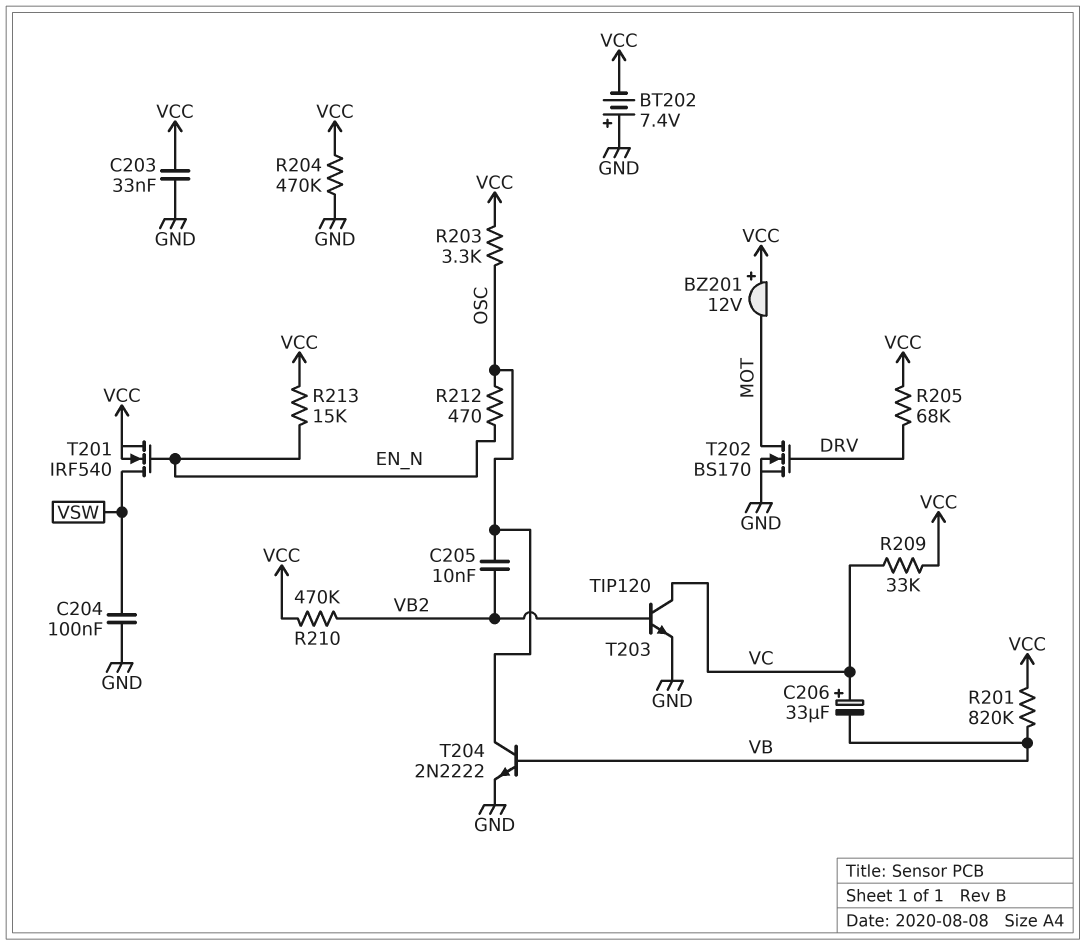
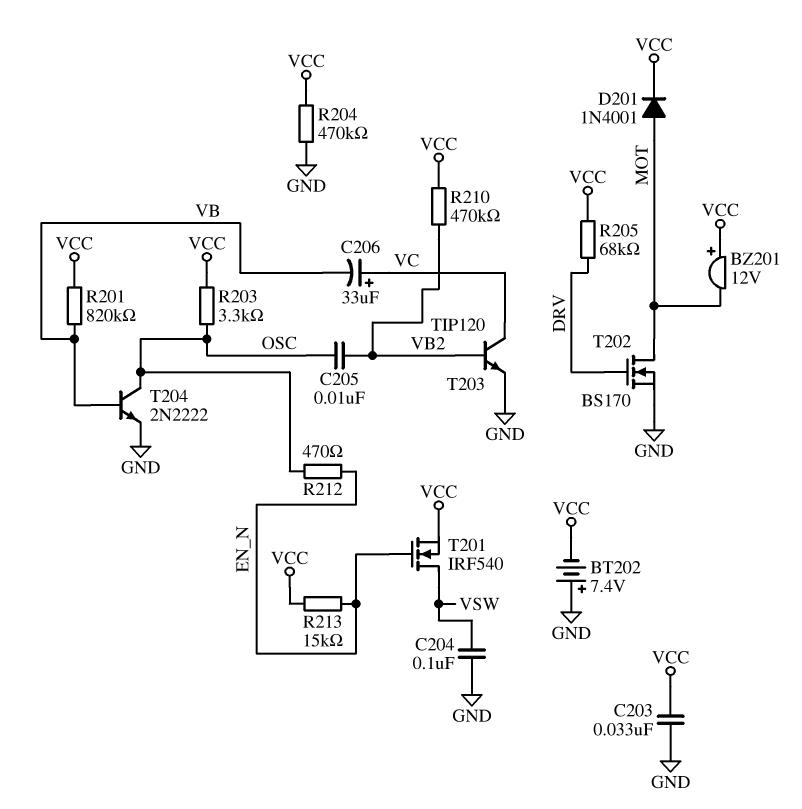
D201: none -> diode 1N4001 (A MOT, K VCC)
R209: 33k (VC, VCC) -> none

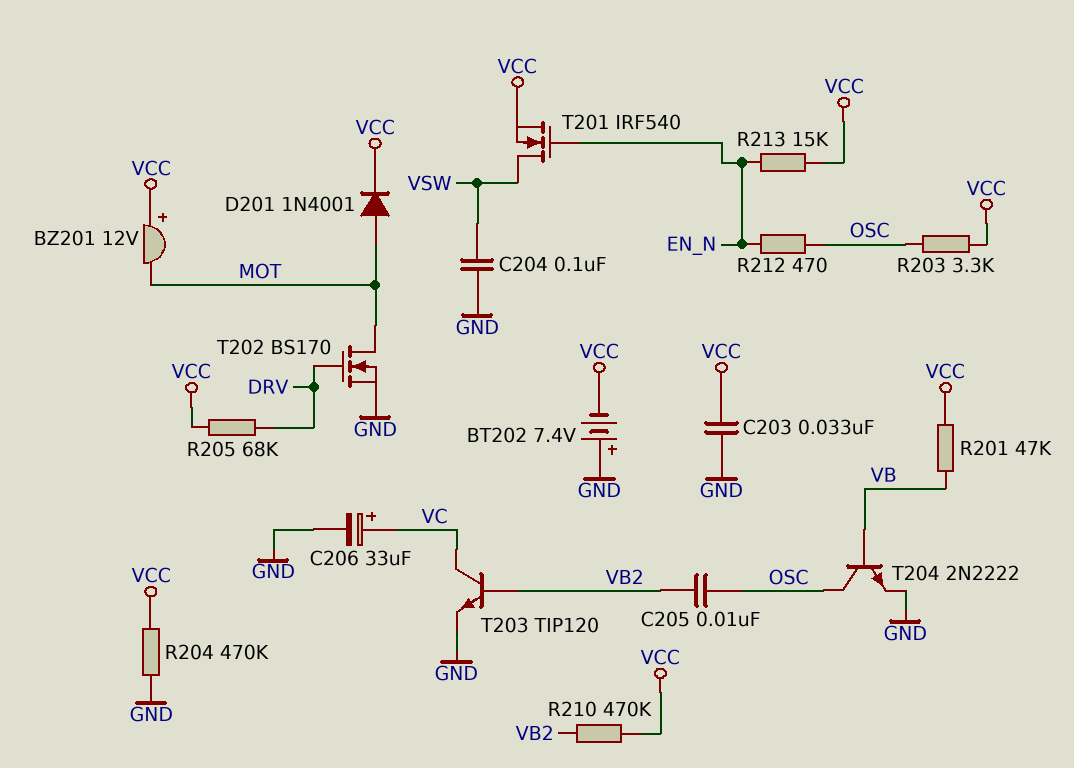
C206: 33uF (plus VC, minus VB) -> 33uF (plus VC, minus GND)
R201: 820k (VB, VCC) -> 47k (VB, VCC)

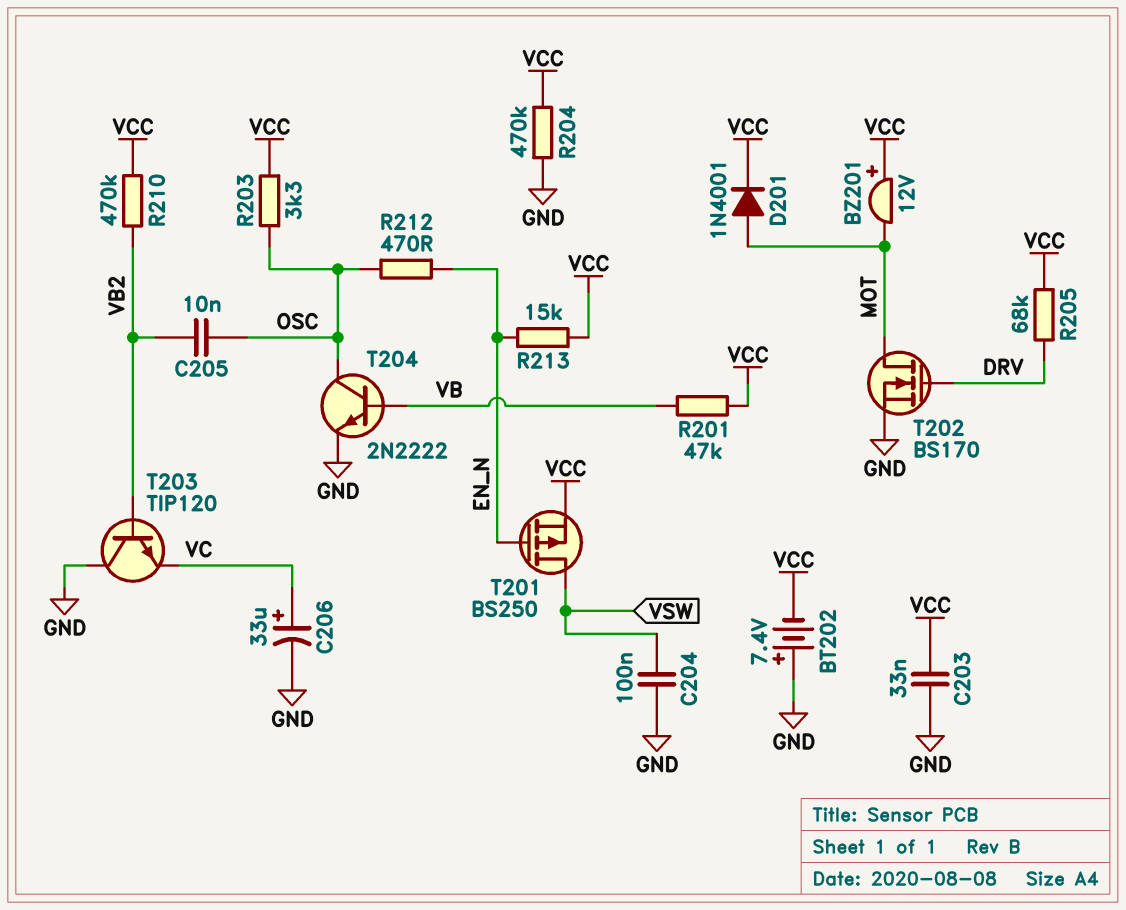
T201: NMOS IRF540 (G EN_N, D VSW, S VCC) -> PMOS BS250 (G EN_N, D VSW, S VCC)
T203: NPN TIP120 (B VB2, C VC, E GND) -> NPN TIP120 (B VB2, C GND, E VC)

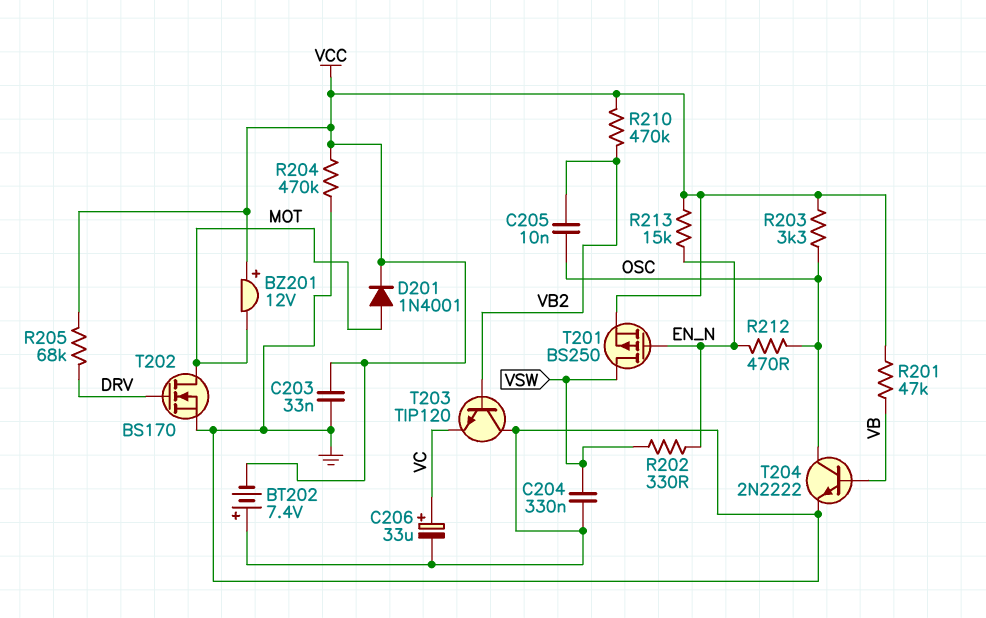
C204: 100nF (GND, VSW) -> 330nF (GND, VSW)
R202: none -> 330 (EN_N, VSW)

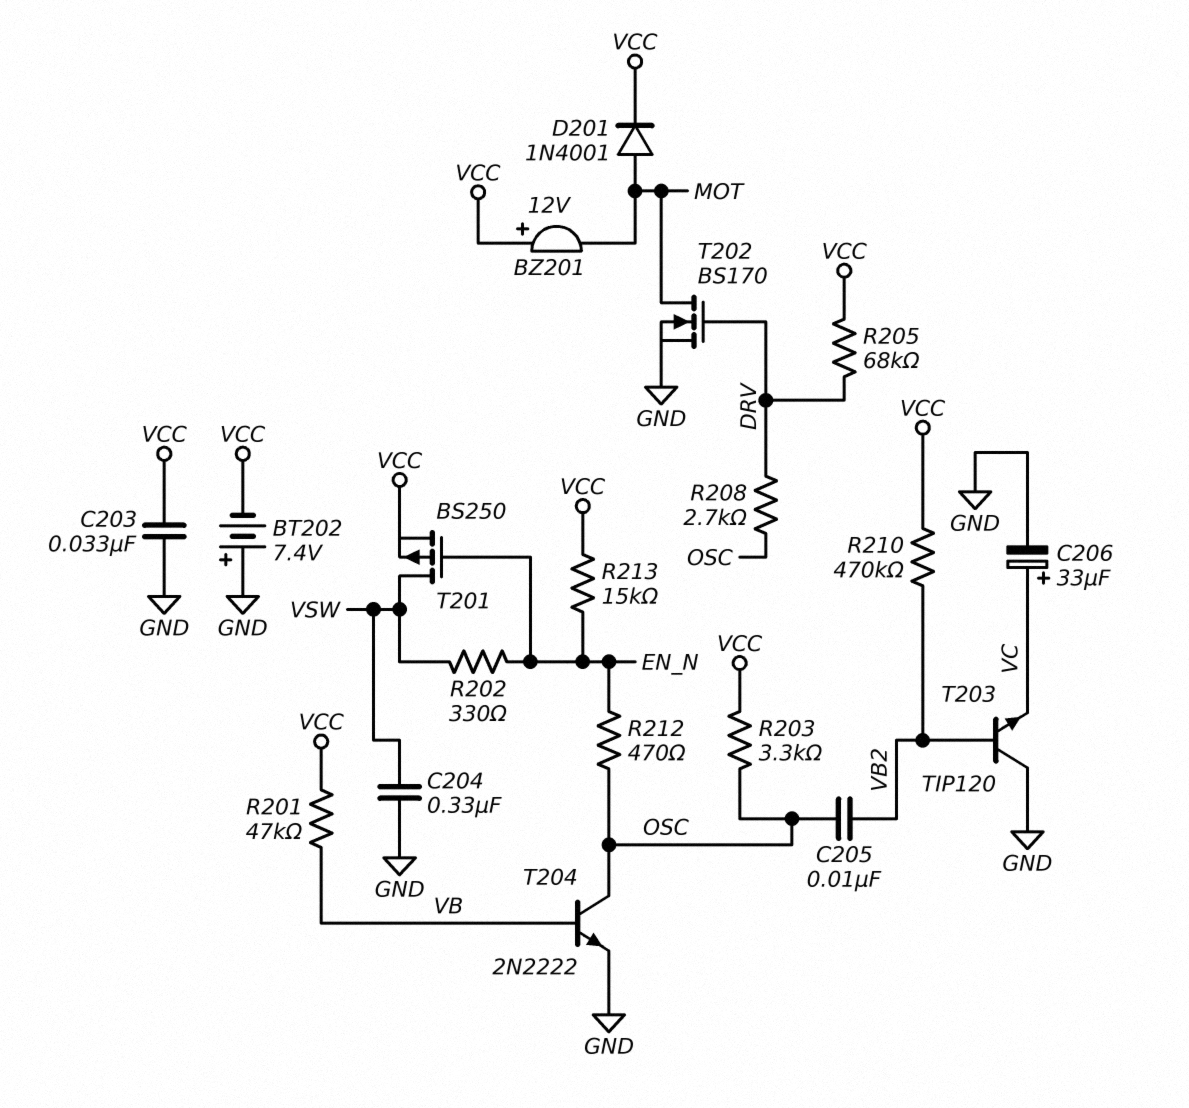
R204: 470k (GND, VCC) -> none
R208: none -> 2.7k (DRV, OSC)

